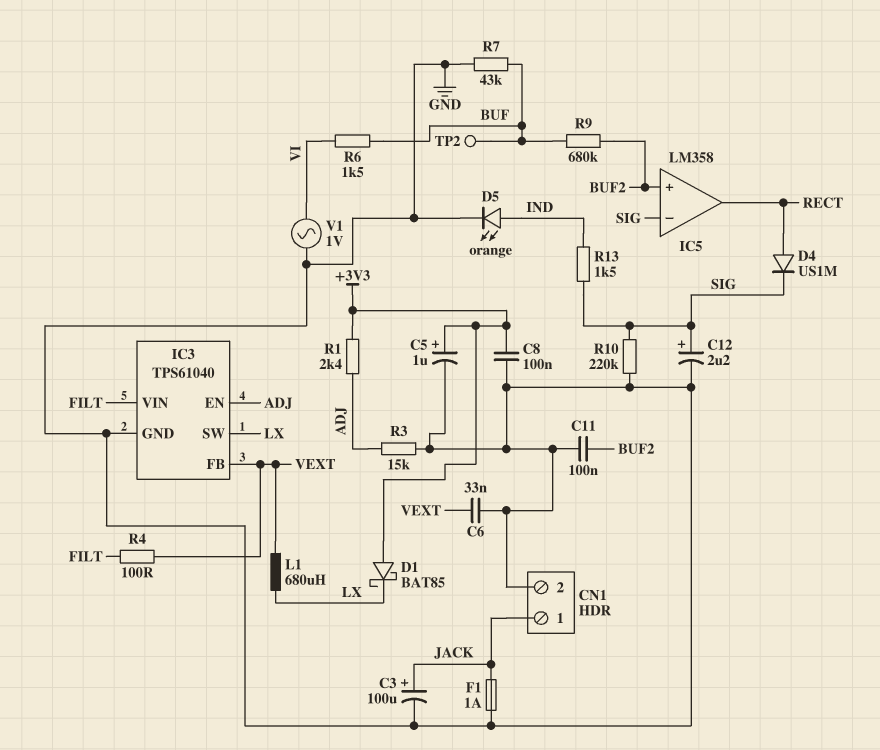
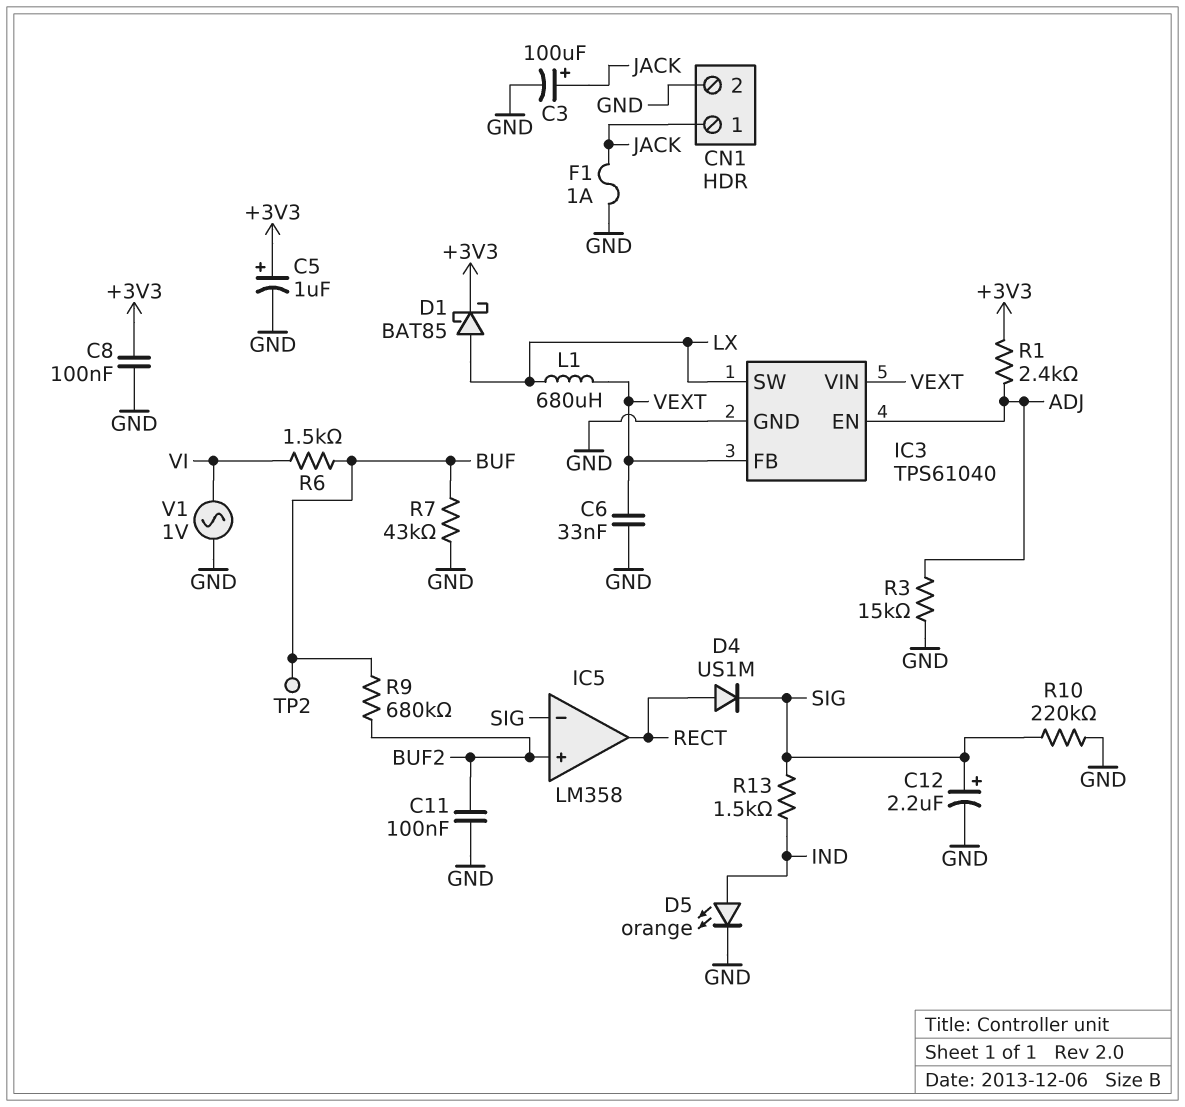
D1: schottky BAT85 (A +3V3, K LX) -> schottky BAT85 (A LX, K +3V3)
IC3 pin VIN: FILT -> VEXT
R4: 100 (FILT, VEXT) -> none

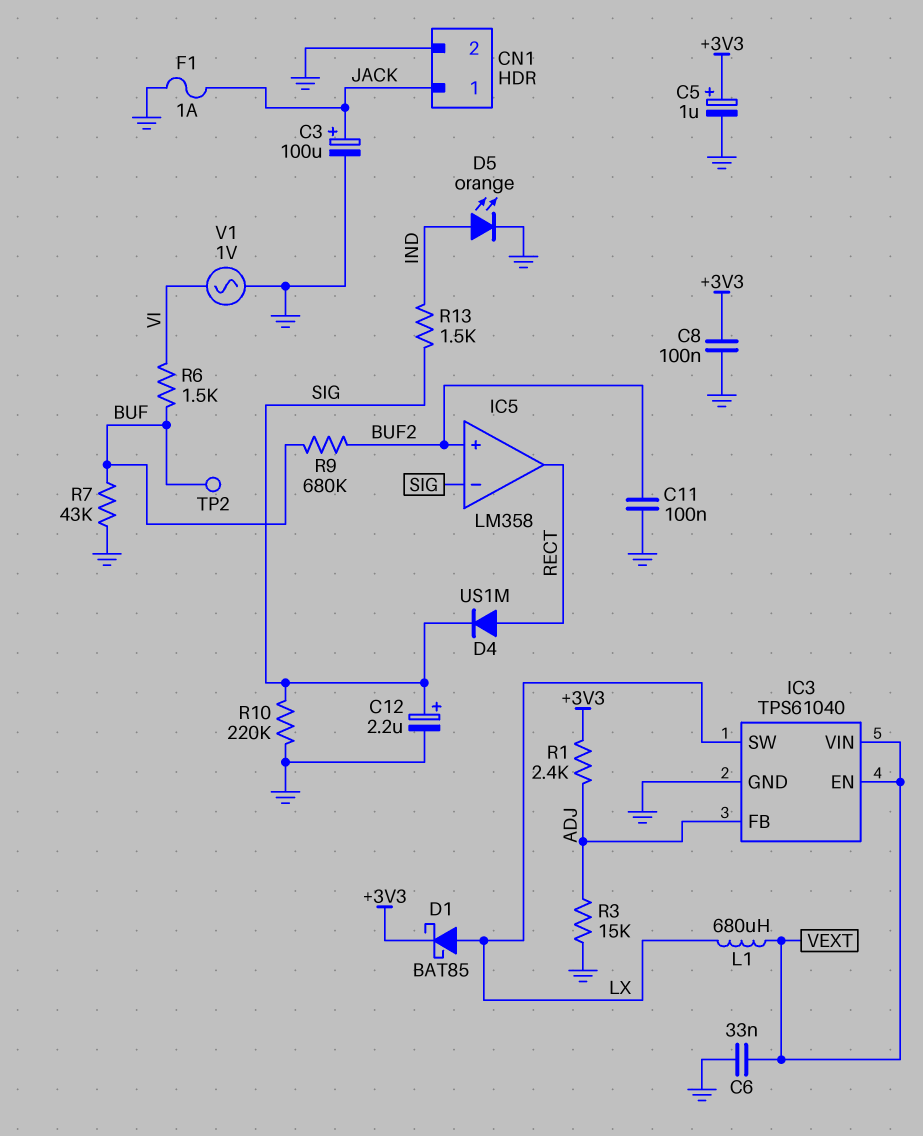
IC3 pin EN: ADJ -> VEXT
IC3 pin FB: VEXT -> ADJ

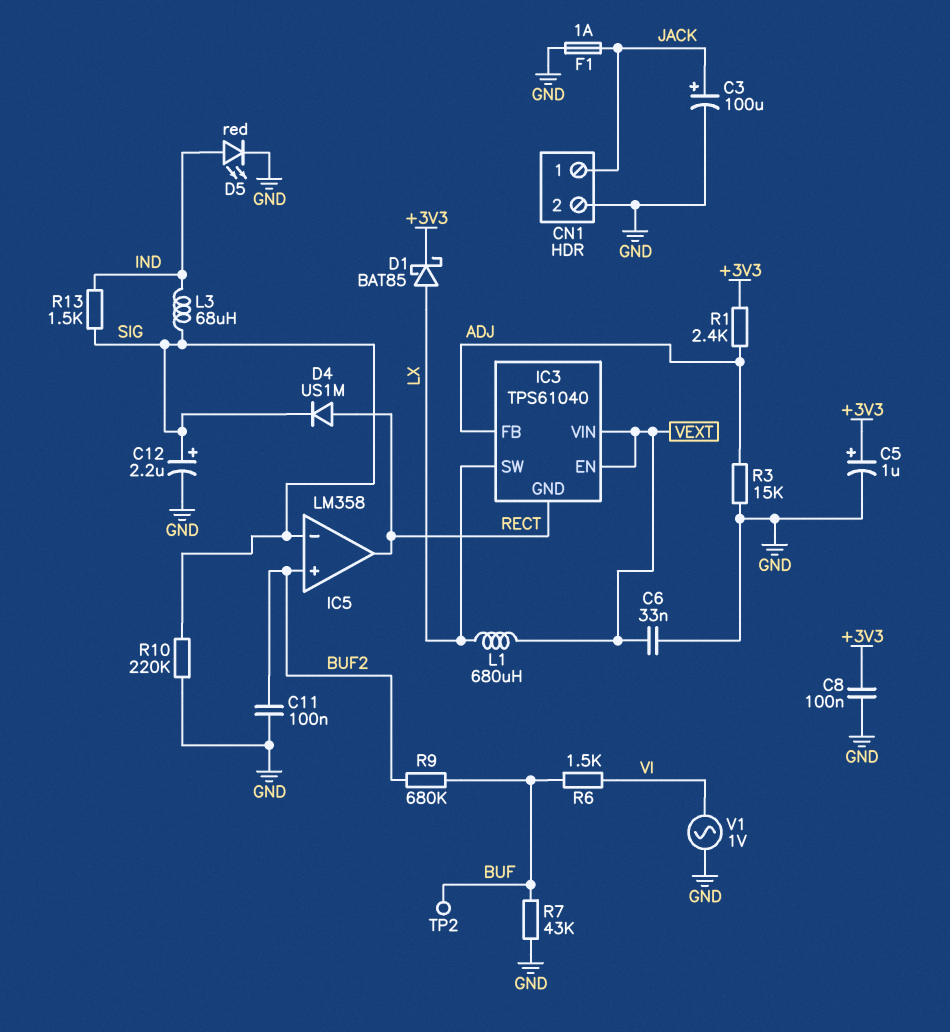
D5: LED orange (A IND, K GND) -> LED red (A IND, K GND)
IC3 pin GND: GND -> RECT
L3: none -> 68uH (IND, SIG)

